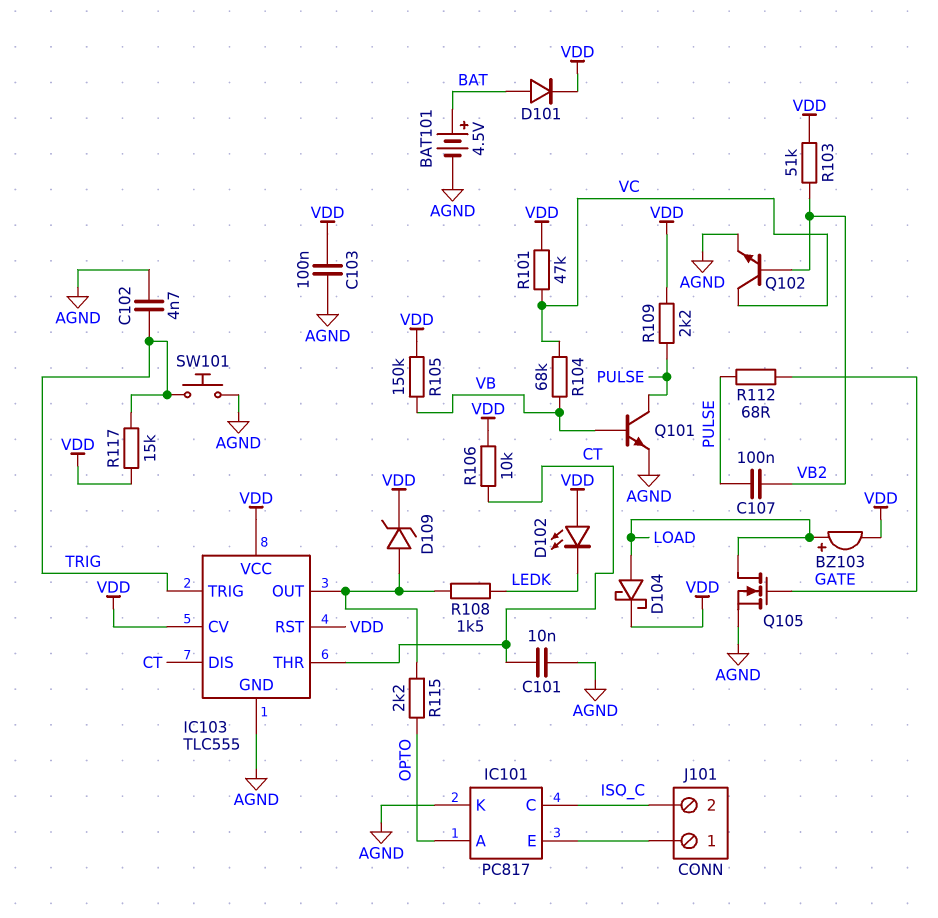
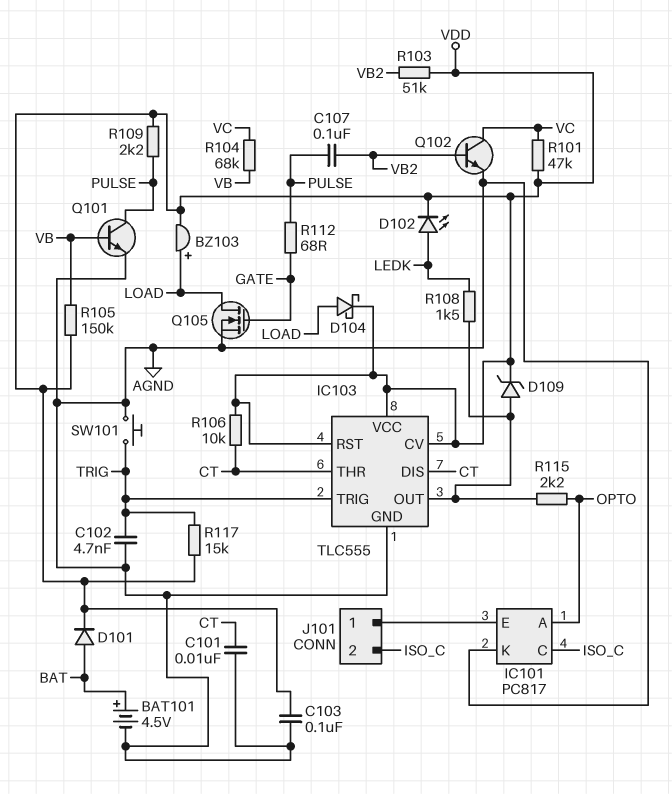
D102: LED (A VDD, K LEDK) -> LED (A LEDK, K VDD)

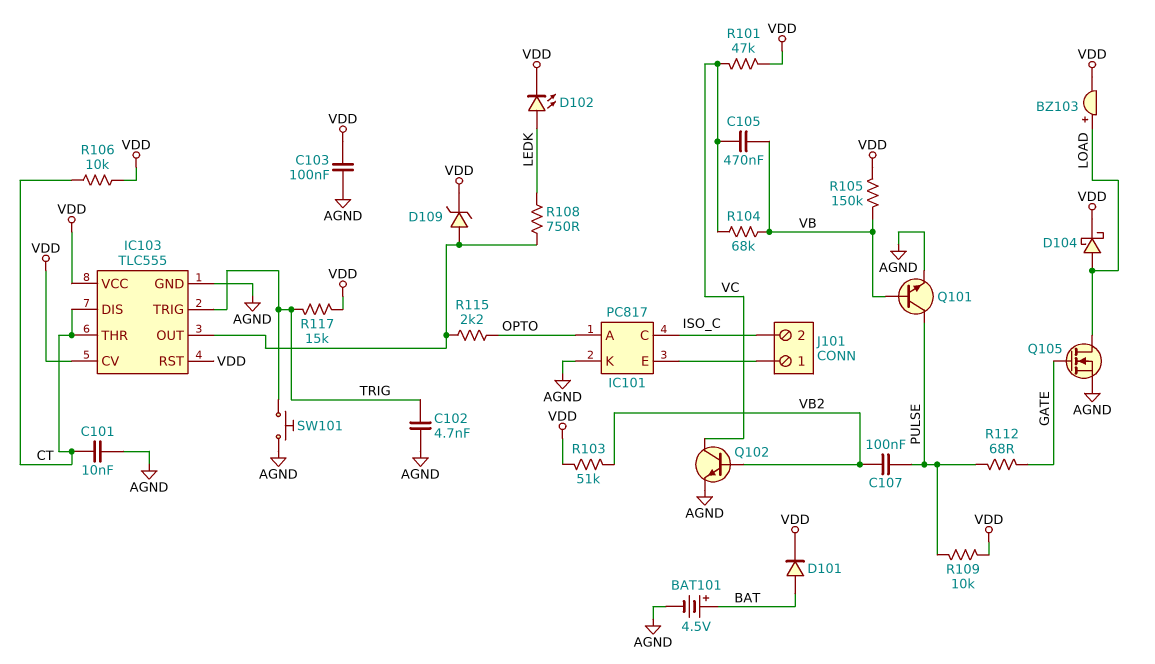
C105: none -> 470nF (VB, VC)
R108: 1.5k (IC103/OUT, LEDK) -> 750 (IC103/OUT, LEDK)
R109: 2.2k (PULSE, VDD) -> 10k (PULSE, VDD)

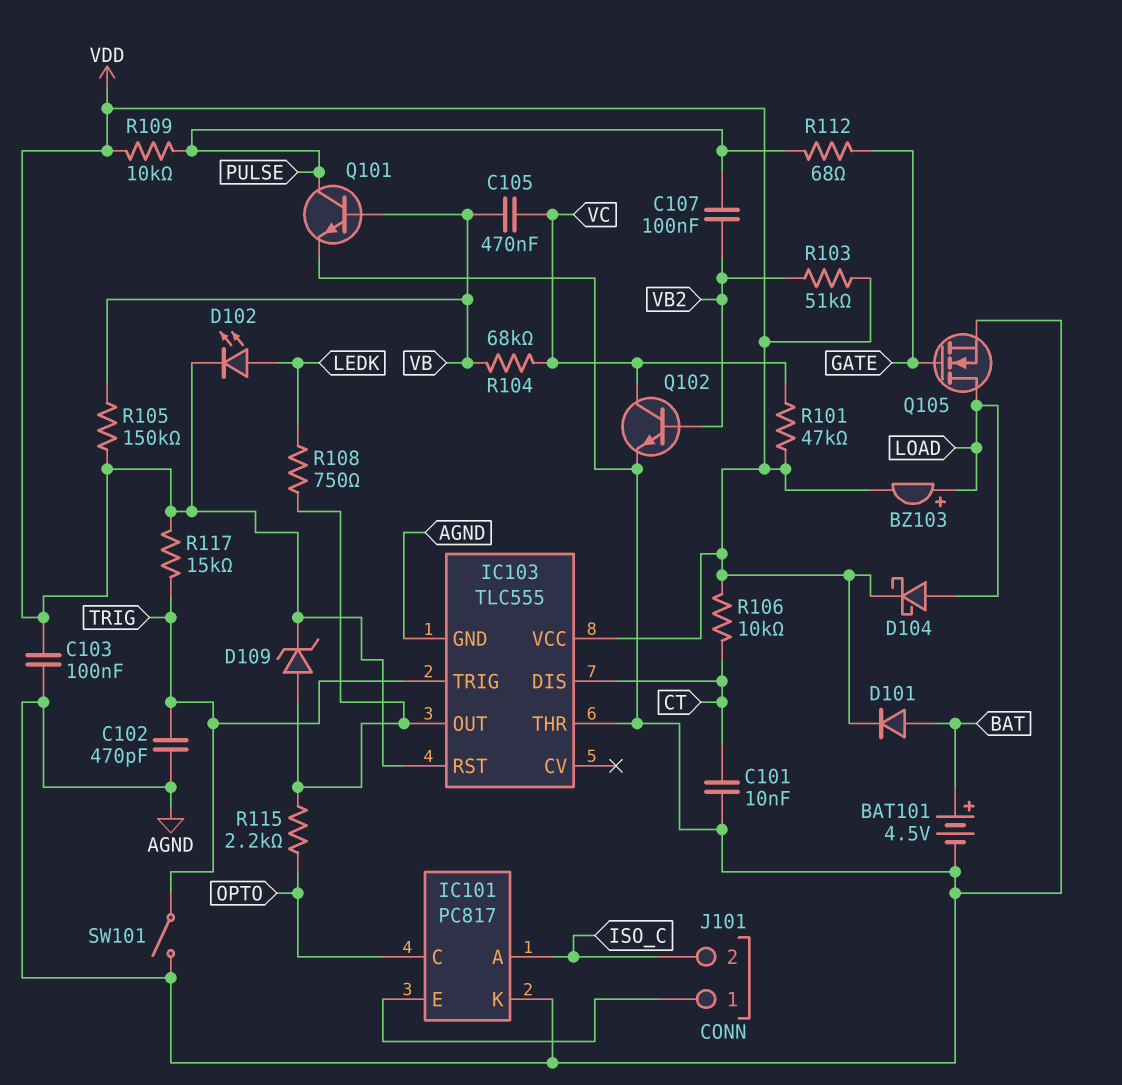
C102: 4.7nF (AGND, TRIG) -> 470pF (AGND, TRIG)
IC101 pin A: OPTO -> ISO_C
IC101 pin C: ISO_C -> OPTO
IC103 pin CV: VDD -> none
IC103 pin THR: CT -> AGND
SW101: button (AGND, TRIG) -> switch (AGND, TRIG)

